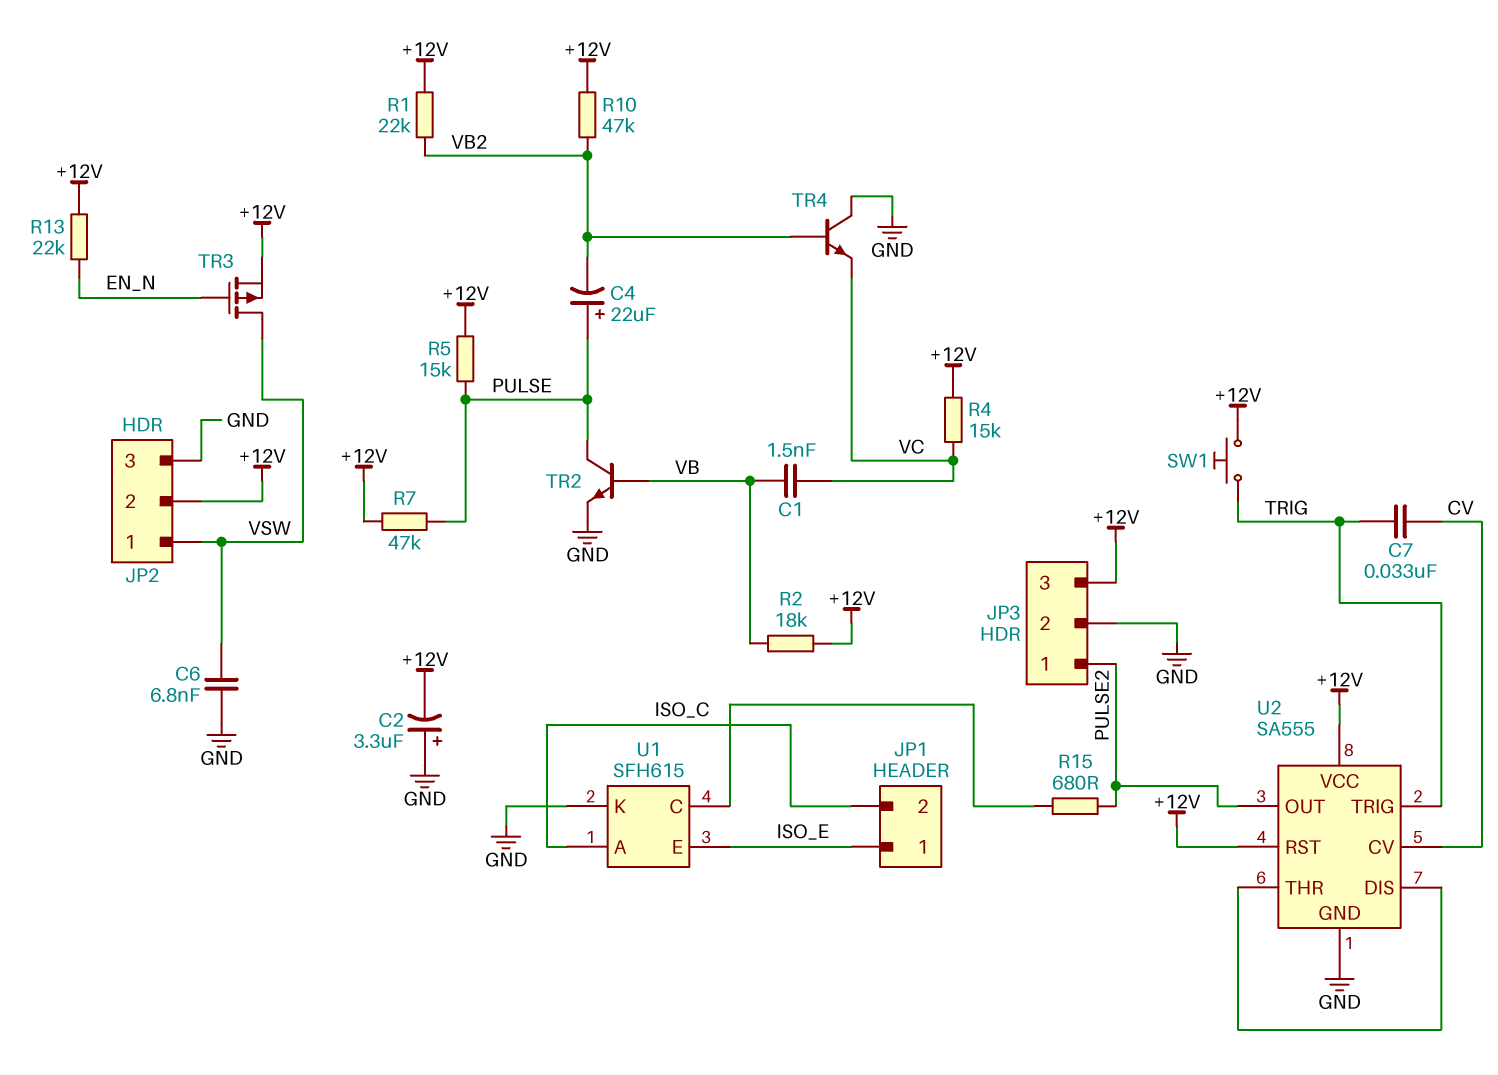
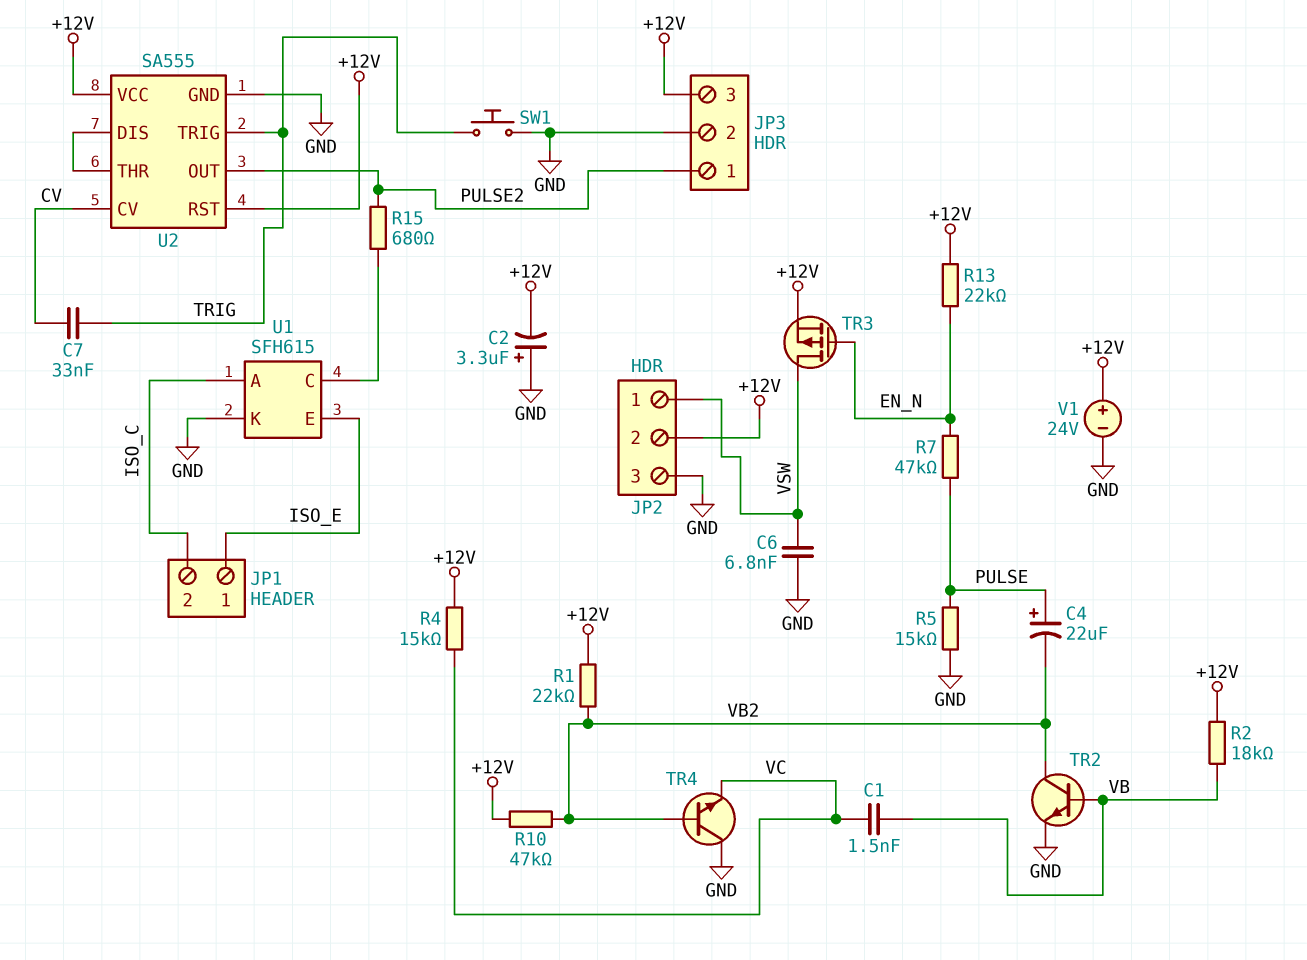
R5: 15k (+12V, PULSE) -> 15k (GND, PULSE)
R7: 47k (+12V, PULSE) -> 47k (EN_N, PULSE)
SW1: button (+12V, TRIG) -> button (GND, TRIG)
TR2: NPN (B VB, C PULSE, E GND) -> NPN (B VB, C VB2, E GND)
V1: none -> 24V (plus +12V, minus GND)

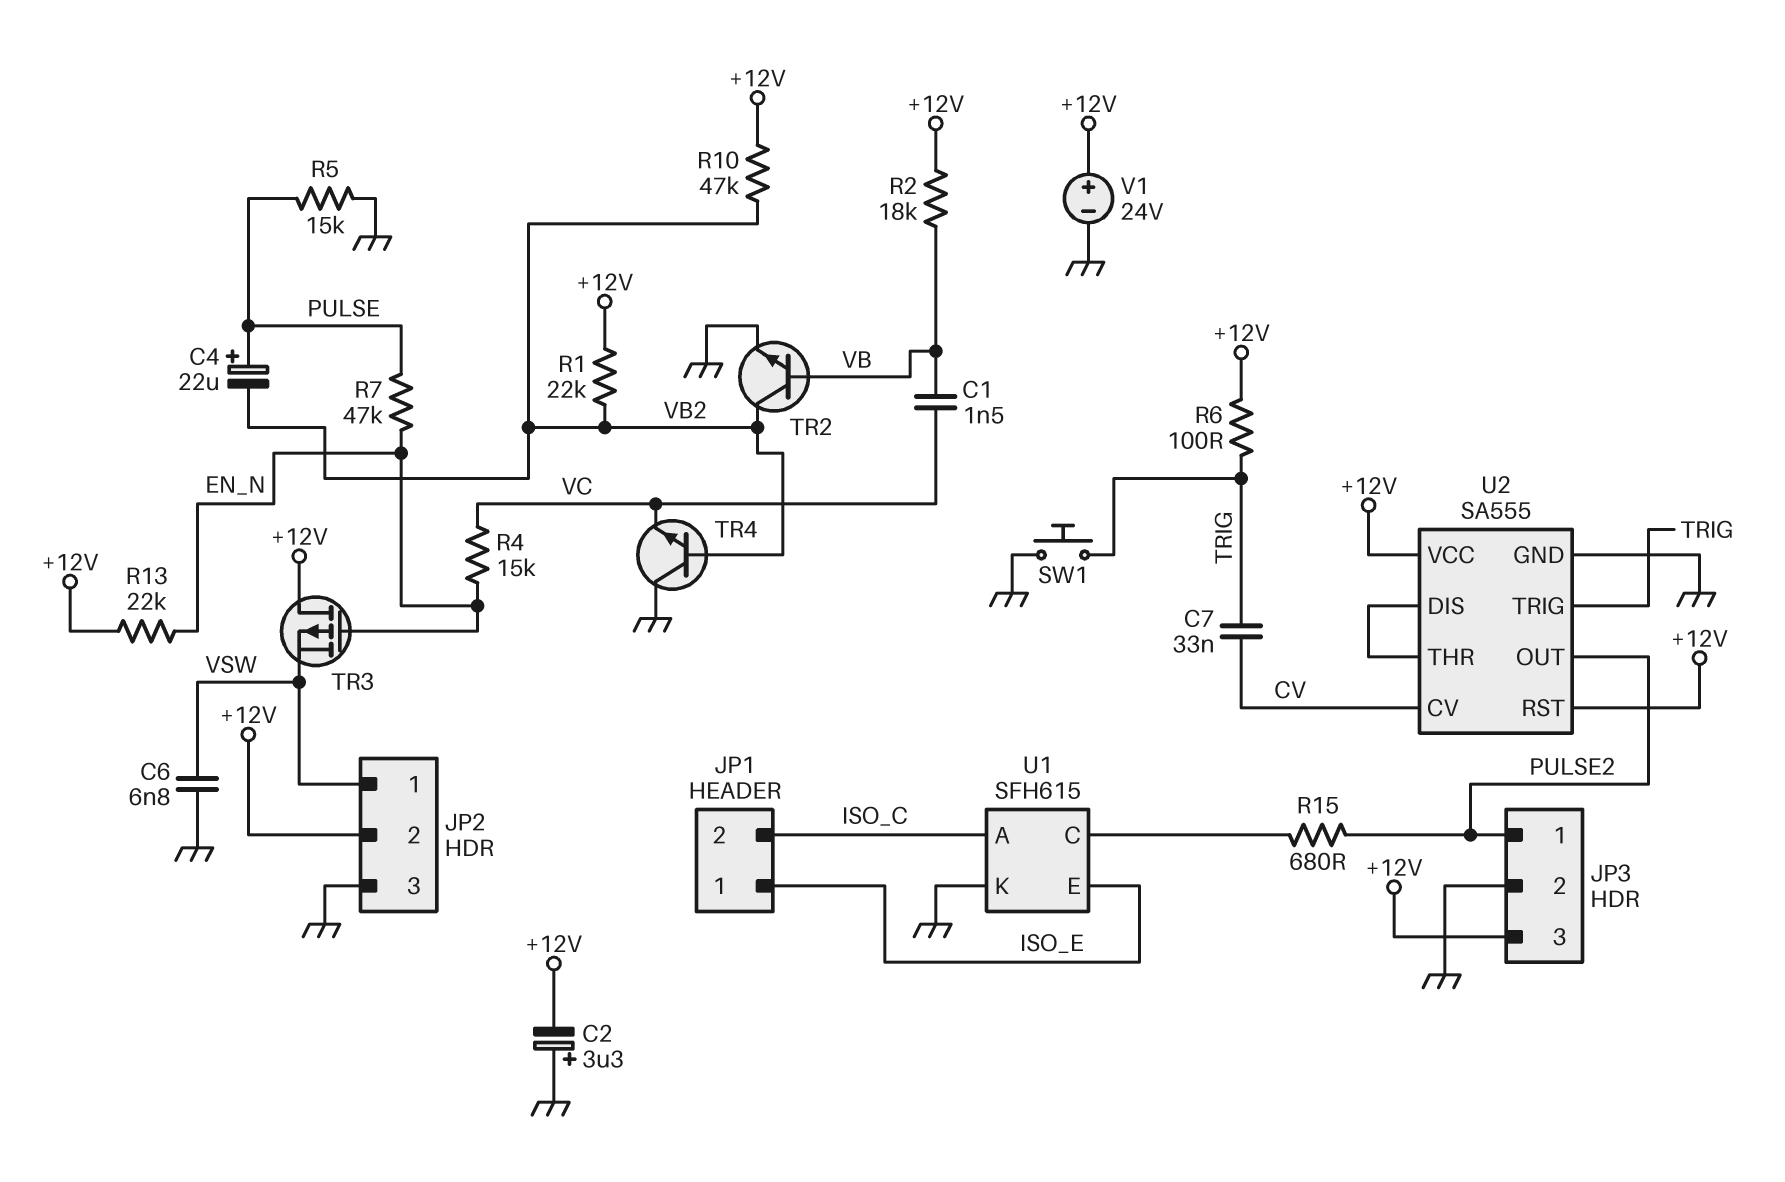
R4: 15k (+12V, VC) -> 15k (EN_N, VC)
R6: none -> 100 (+12V, TRIG)
TR3: PMOS (G EN_N, D VSW, S +12V) -> PMOS (G EN_N, D +12V, S VSW)

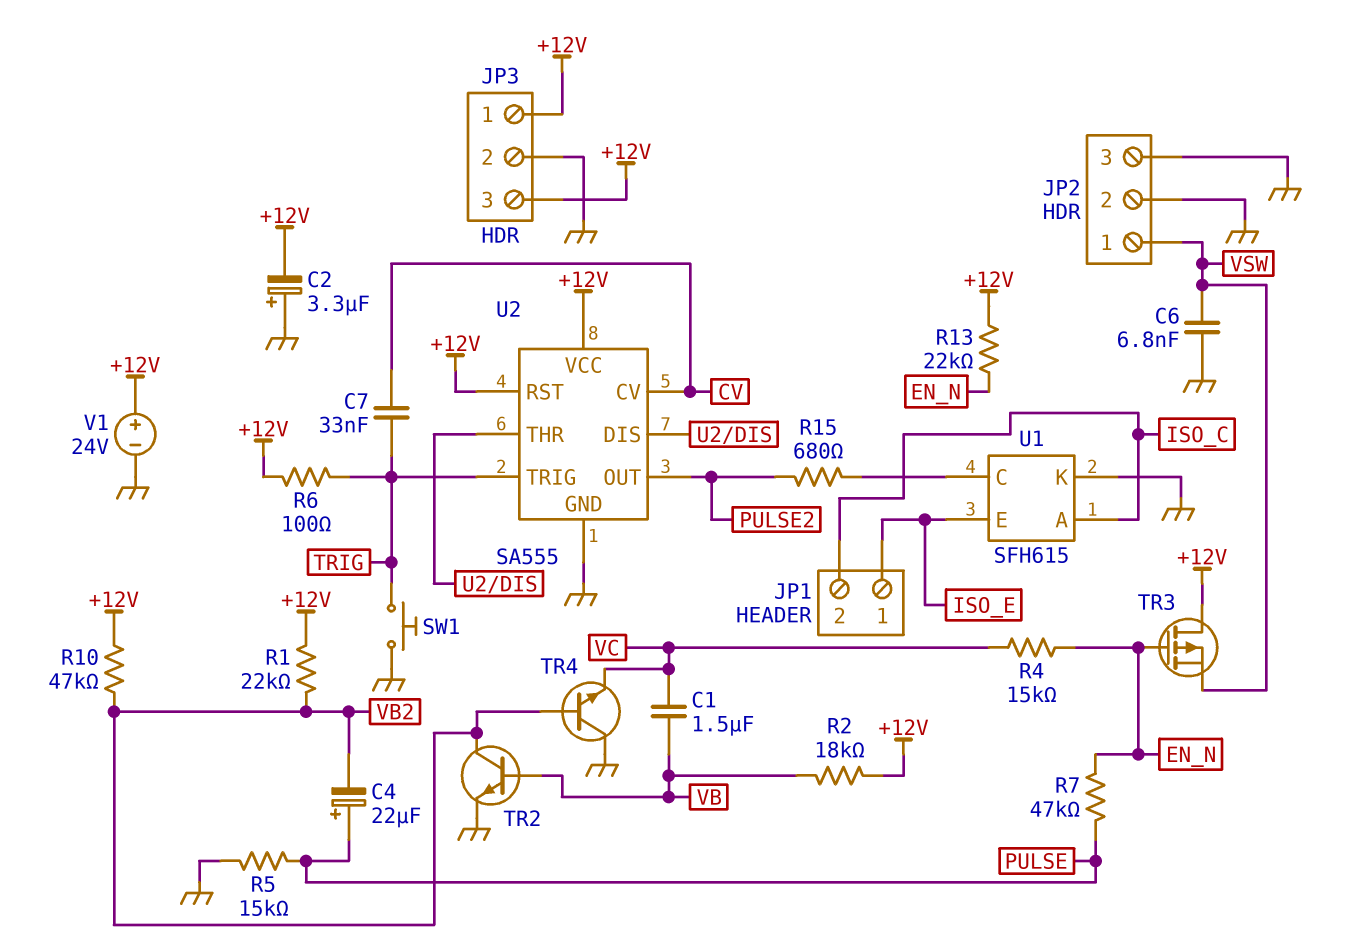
C1: 1.5nF (VB, VC) -> 1.5uF (VB, VC)
JP2 pin 2: +12V -> GND
JP3 pin 1: PULSE2 -> +12V

